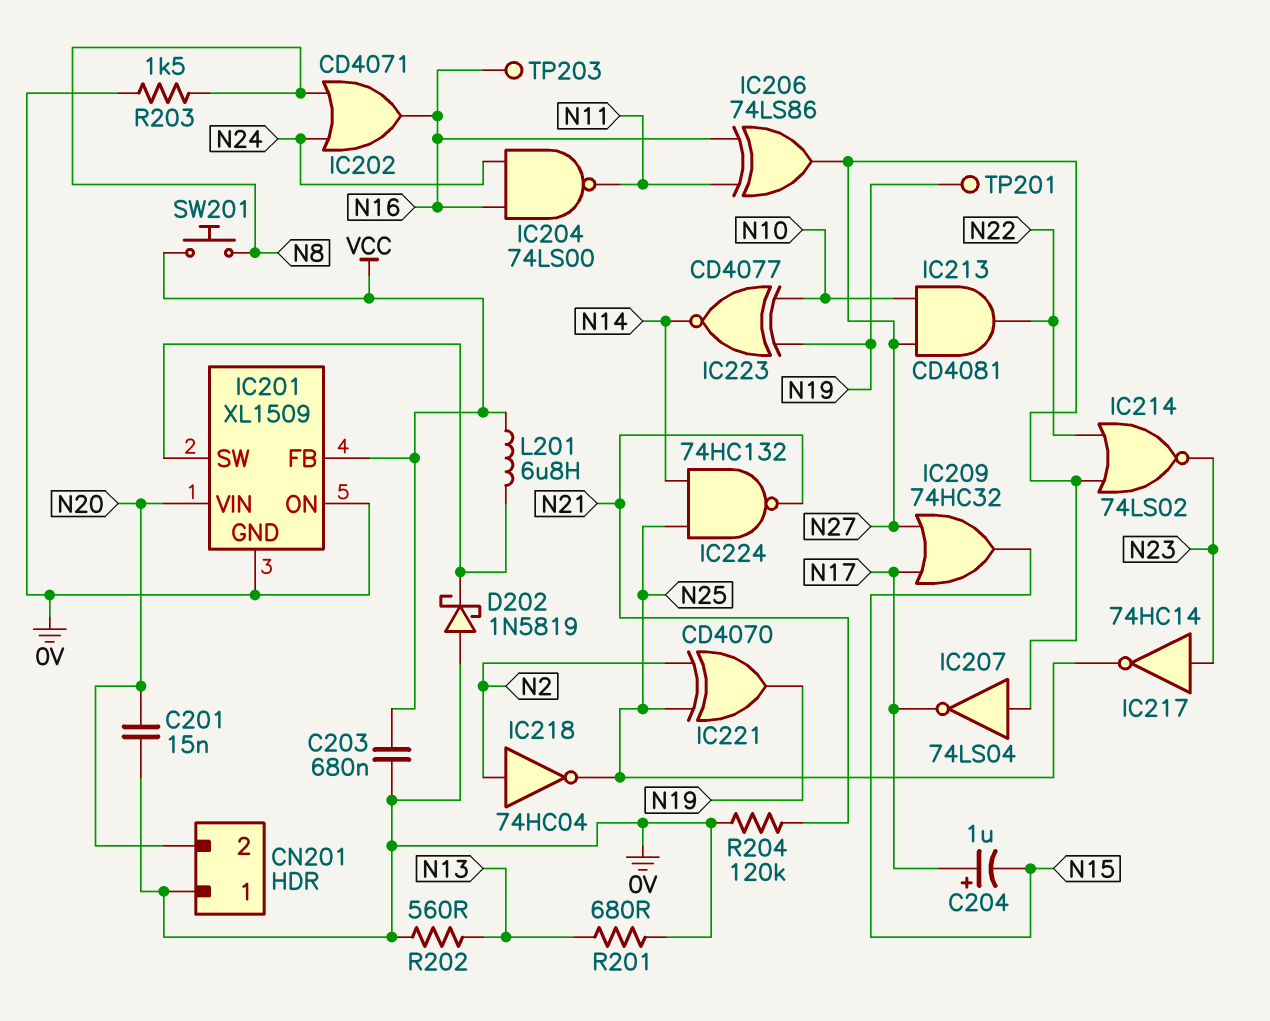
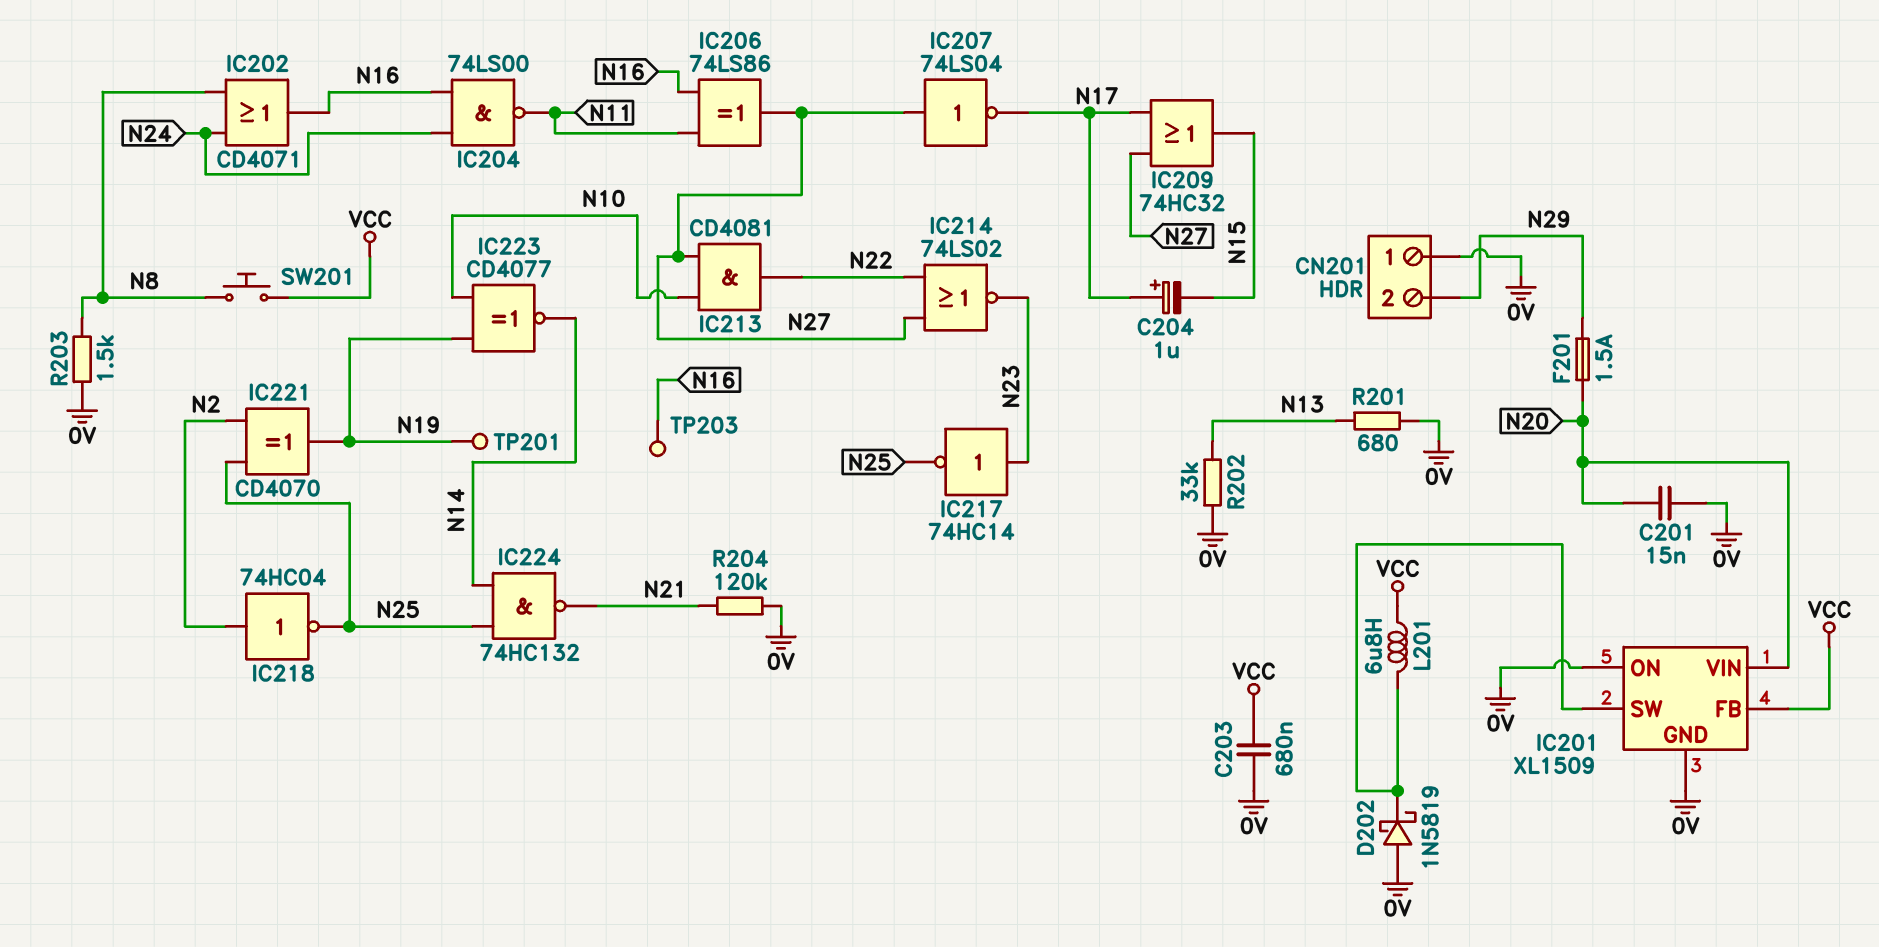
CN201 pin 2: N20 -> N29
F201: none -> 1.5A (N20, N29)
R202: 560 (0V, N13) -> 33k (0V, N13)

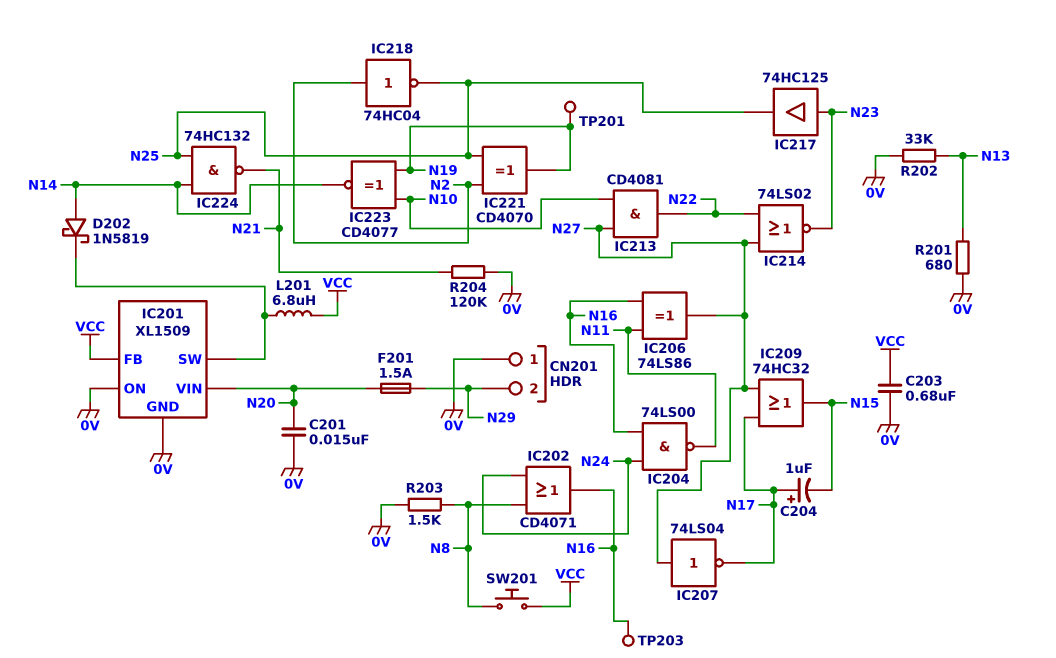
D202: schottky 1N5819 (A 0V, K IC201/SW) -> schottky 1N5819 (A N14, K IC201/SW)
IC217: NOT 74HC14 (in N23, out N25) -> buffer 74HC125 (in N23, out N25)

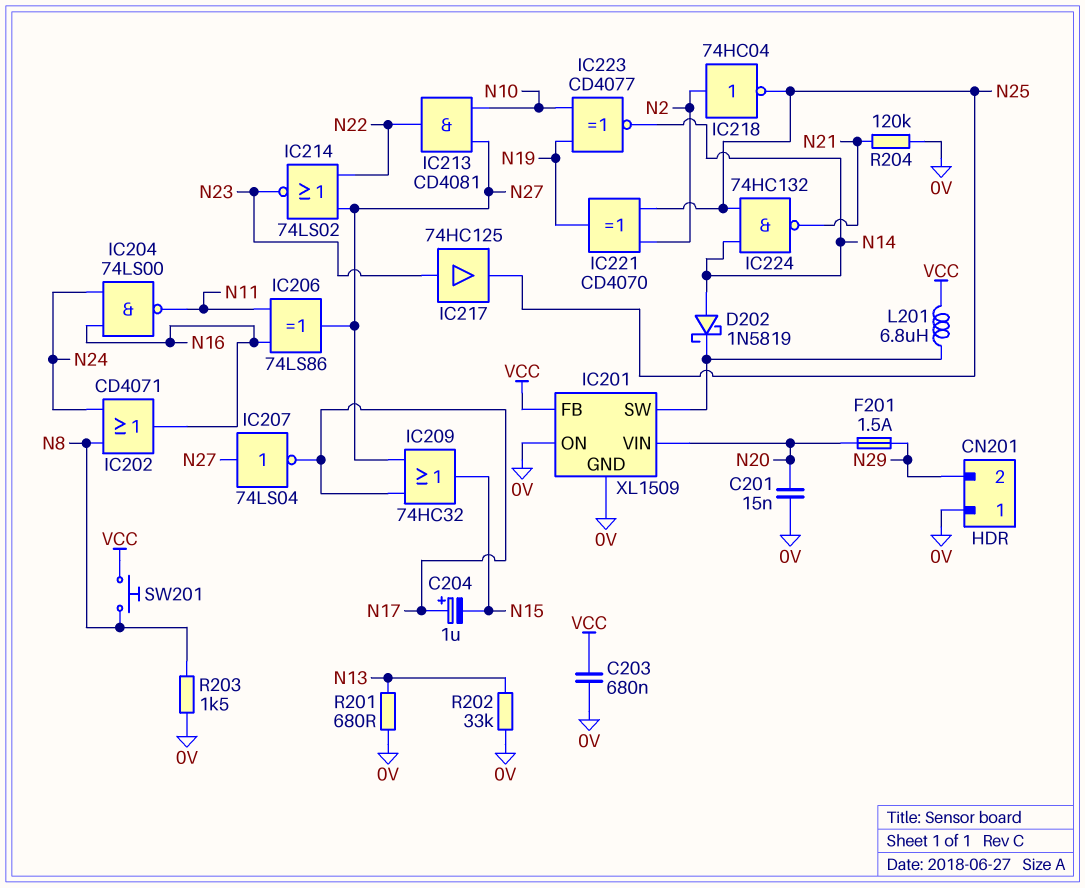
TP201: test point (N19) -> none
TP203: test point (N16) -> none

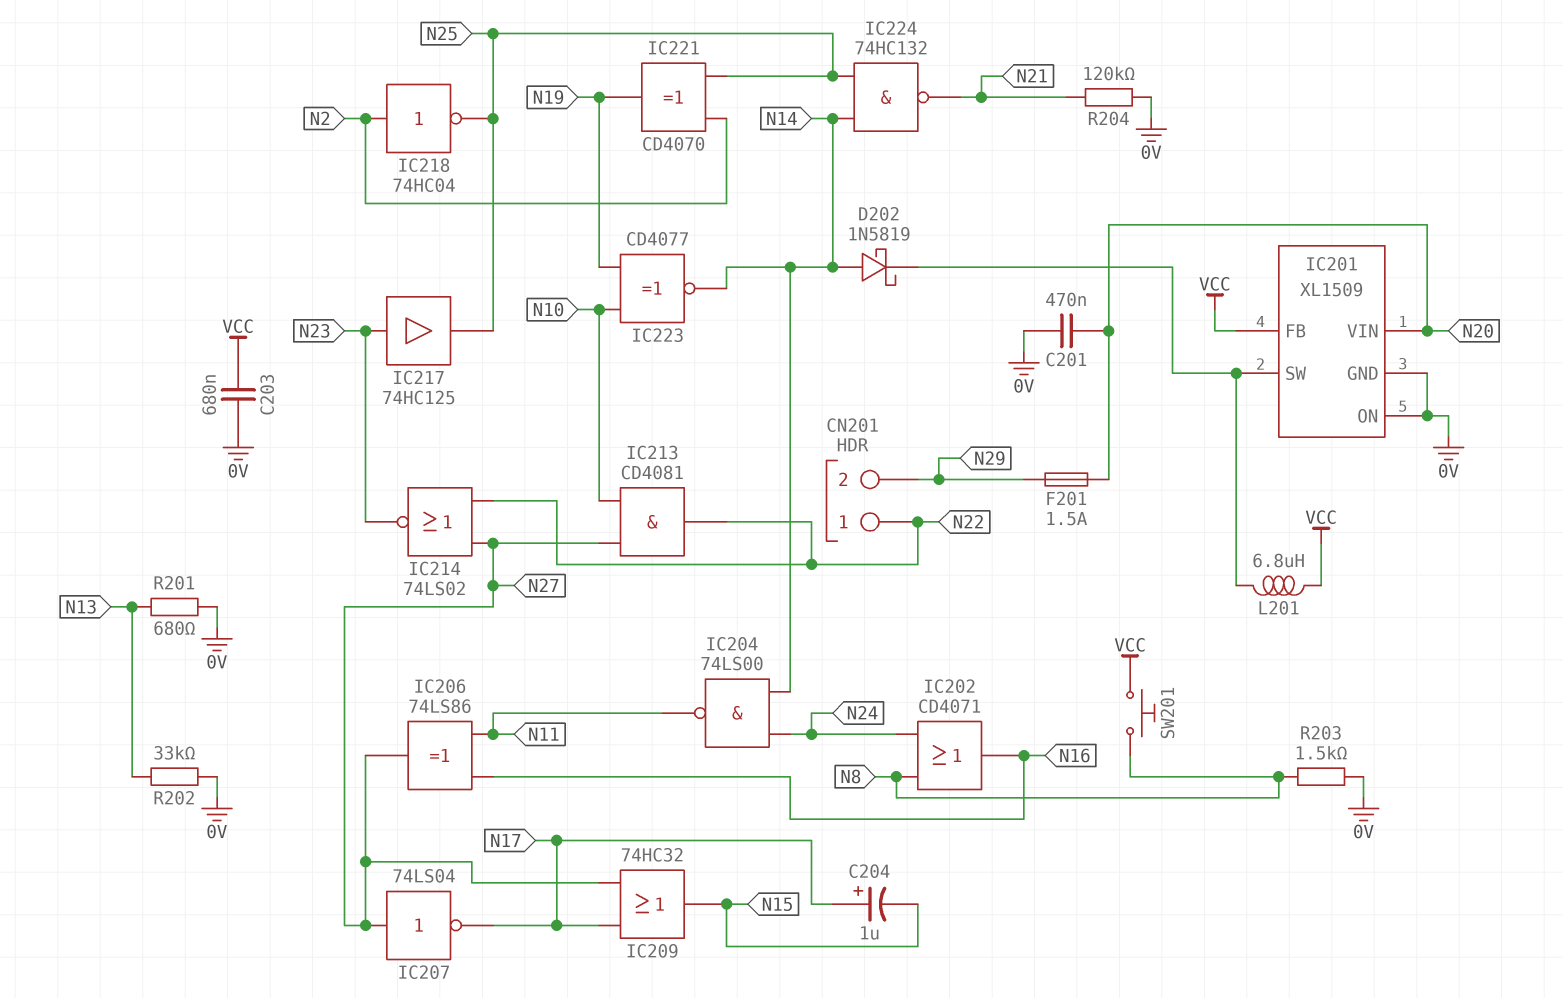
C201: 15nF (0V, N20) -> 470nF (0V, N20)
CN201 pin 1: 0V -> N22
IC204: NAND 74LS00 (in N16, in N24, out N11) -> NAND 74LS00 (in N14, in N24, out N11)

